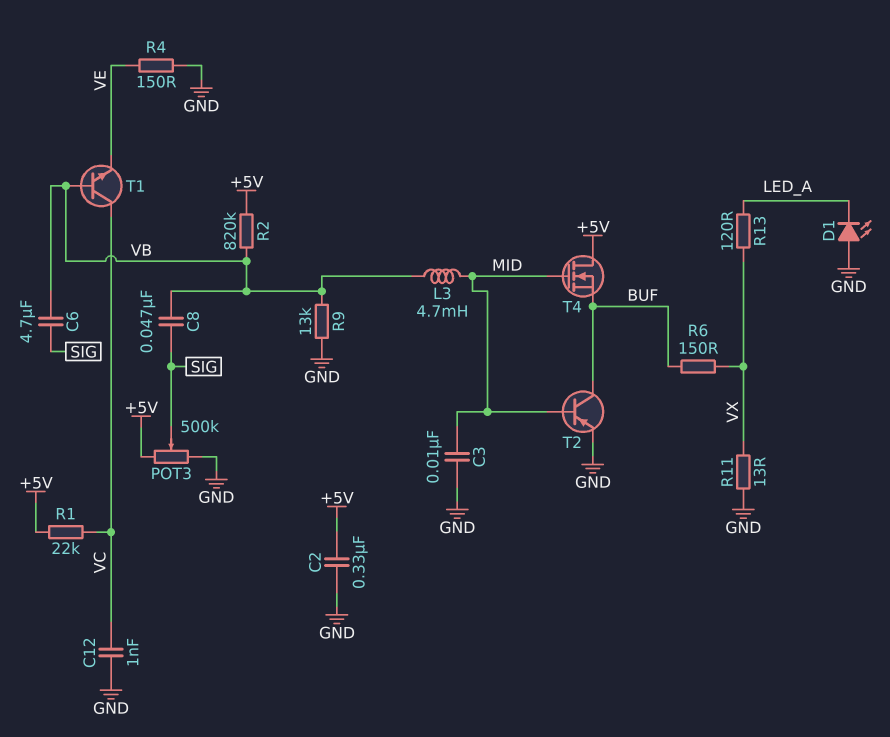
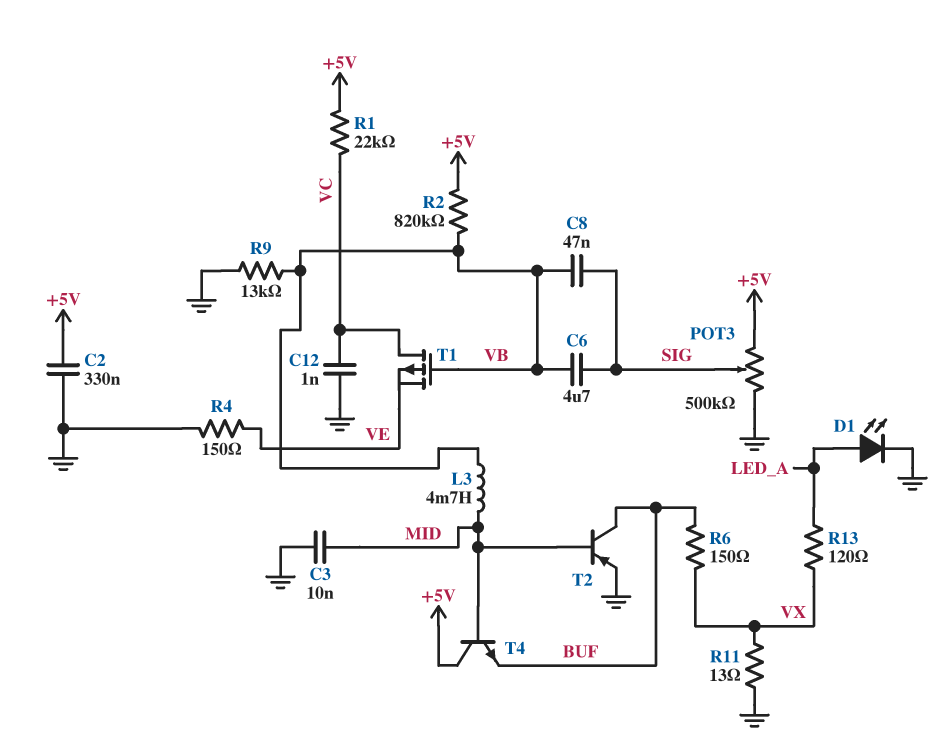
D1: LED (A GND, K LED_A) -> LED (A LED_A, K GND)
T1: NPN (B VB, C VC, E VE) -> PMOS (G VB, D VC, S VE)
T4: NMOS (G MID, D +5V, S BUF) -> NPN (B MID, C +5V, E BUF)

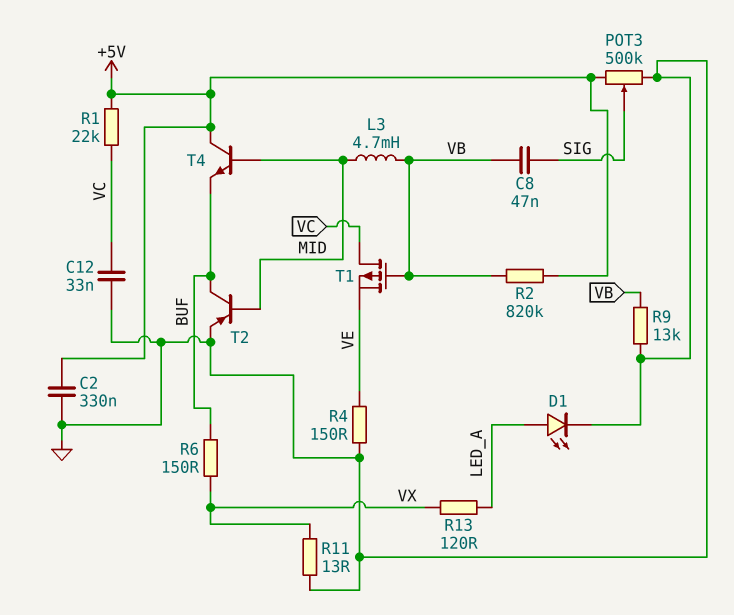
C3: 10nF (GND, MID) -> none
C6: 4.7uF (SIG, VB) -> none
C12: 1nF (GND, VC) -> 33nF (GND, VC)

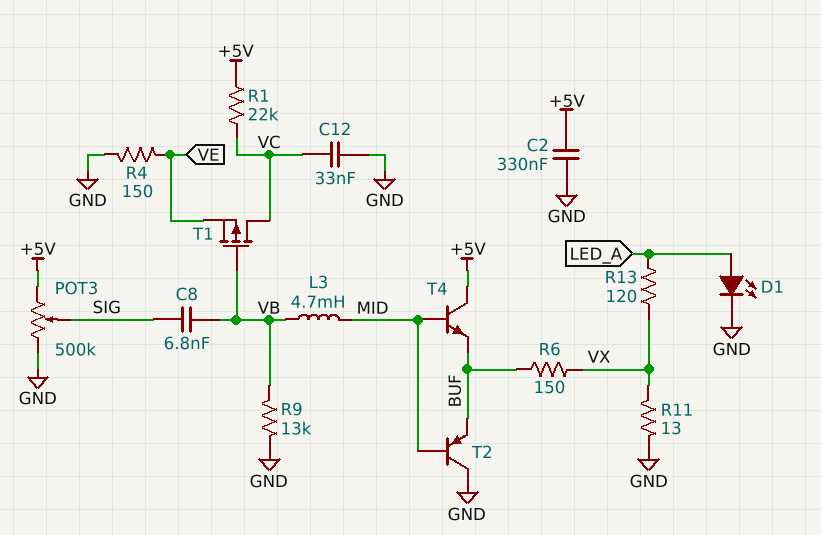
C8: 47nF (SIG, VB) -> 6.8nF (SIG, VB)
R2: 820k (+5V, VB) -> none
T2: PNP (B MID, C BUF, E GND) -> PNP (B MID, C GND, E BUF)

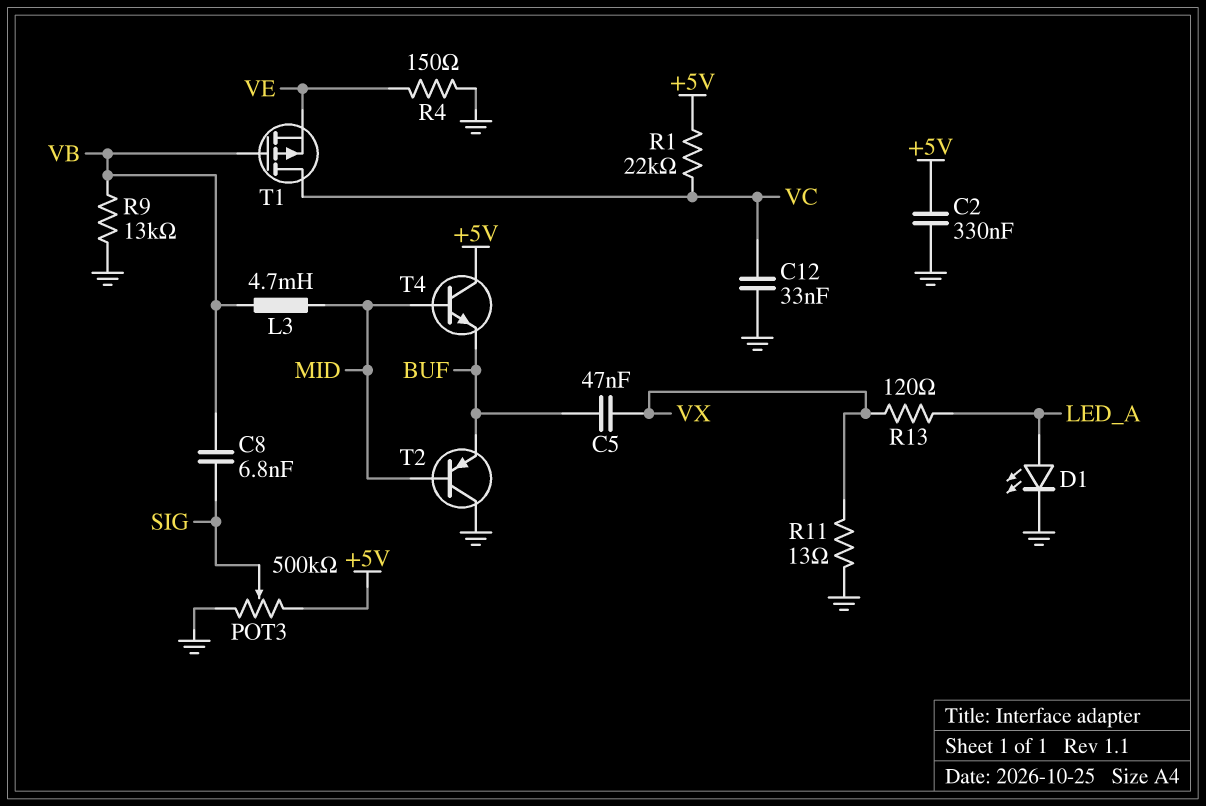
C5: none -> 47nF (BUF, VX)
R6: 150 (BUF, VX) -> none

